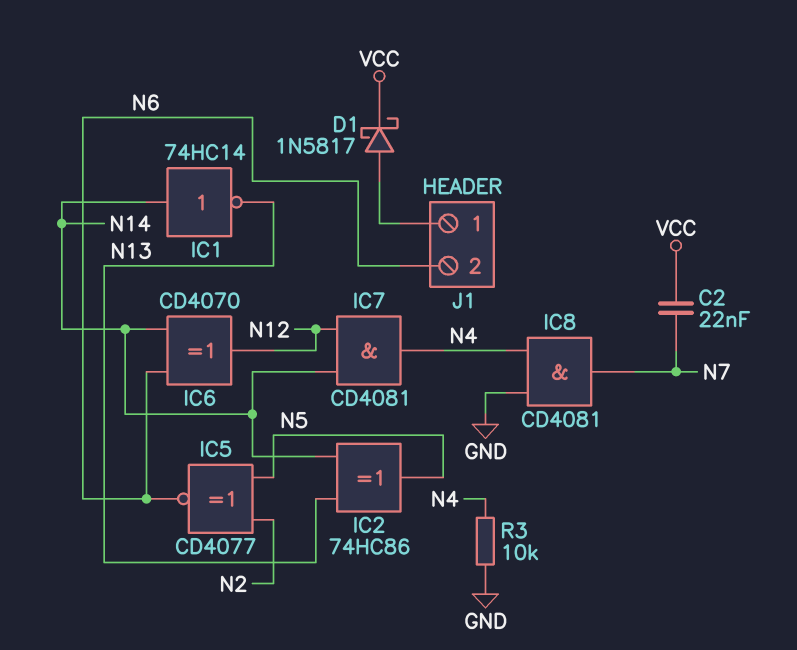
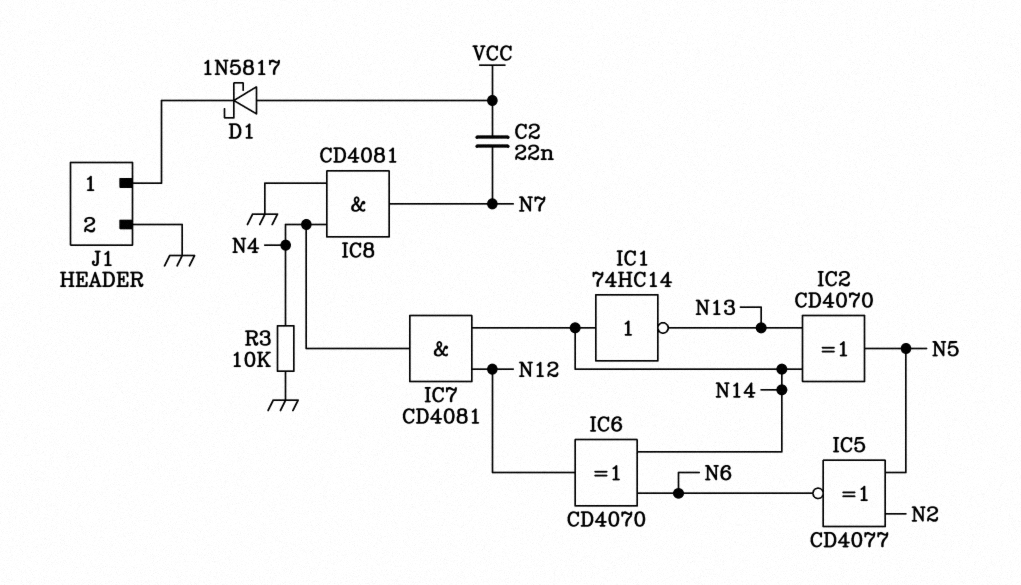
D1: schottky 1N5817 (A J1/1, K VCC) -> schottky 1N5817 (A VCC, K J1/1)
IC2: XOR 74HC86 (in N13, in N14, out N5) -> XOR CD4070 (in N13, in N14, out N5)
J1 pin 2: N6 -> GND

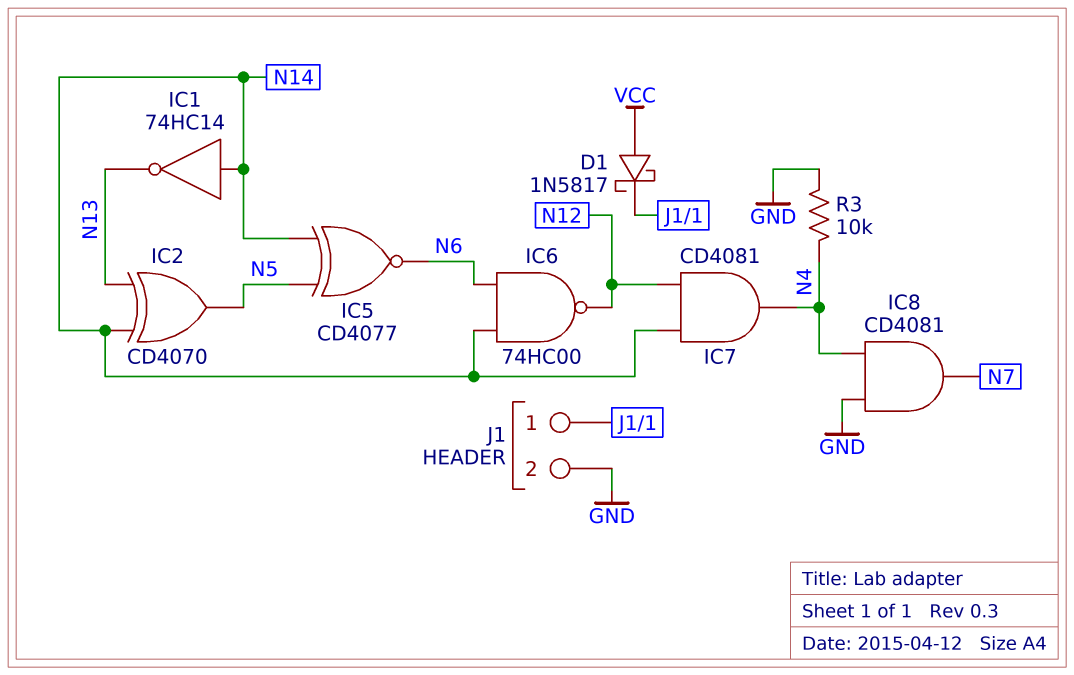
C2: 22nF (N7, VCC) -> none
IC5: XNOR CD4077 (in N2, in N5, out N6) -> XNOR CD4077 (in N5, in N14, out N6)
IC6: XOR CD4070 (in N6, in N14, out N12) -> NAND 74HC00 (in N6, in N14, out N12)

